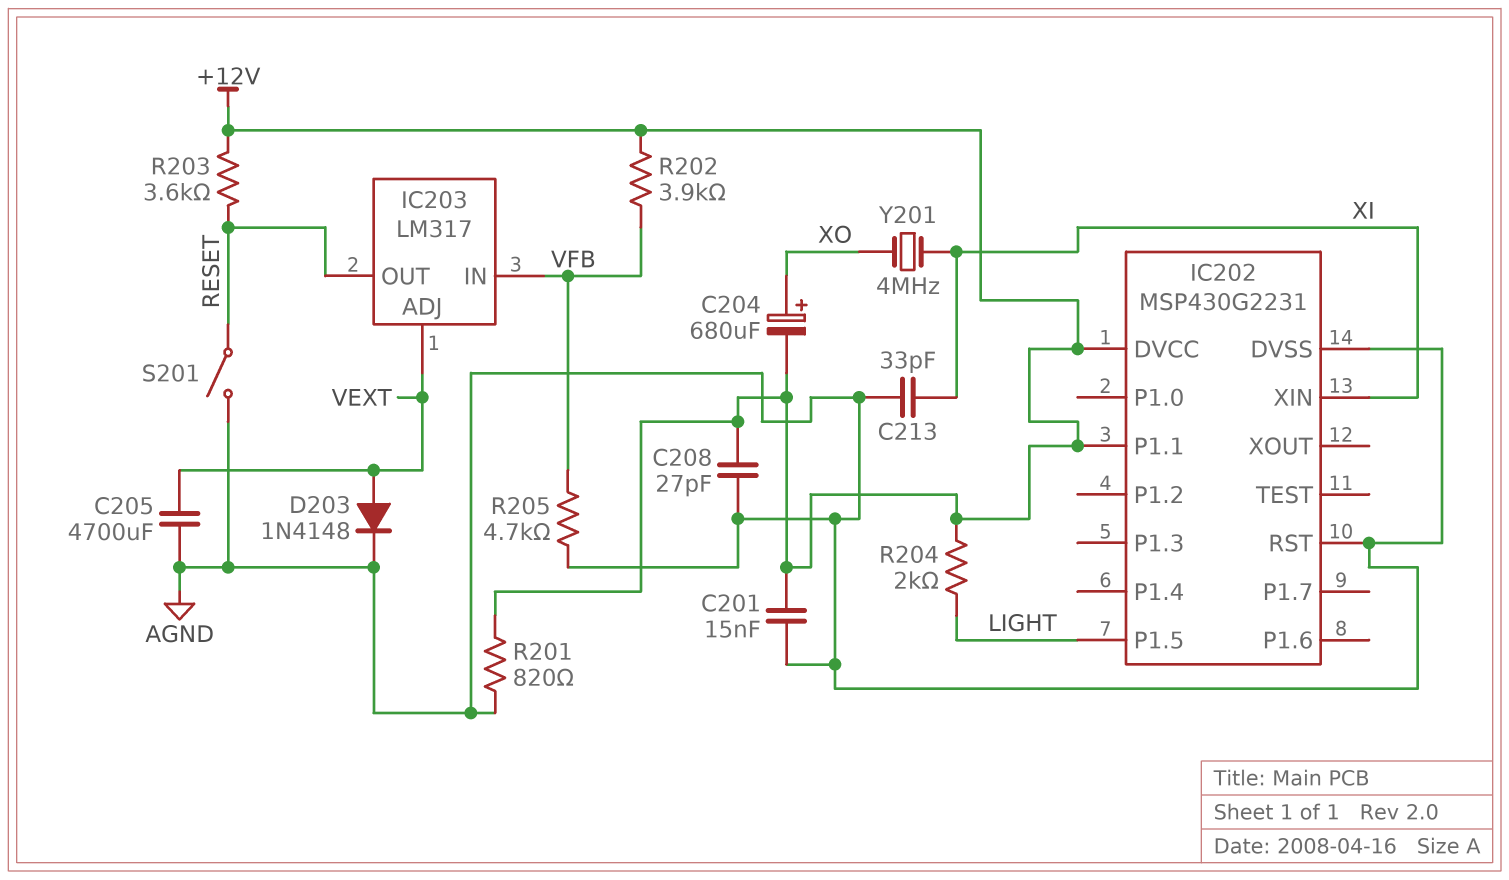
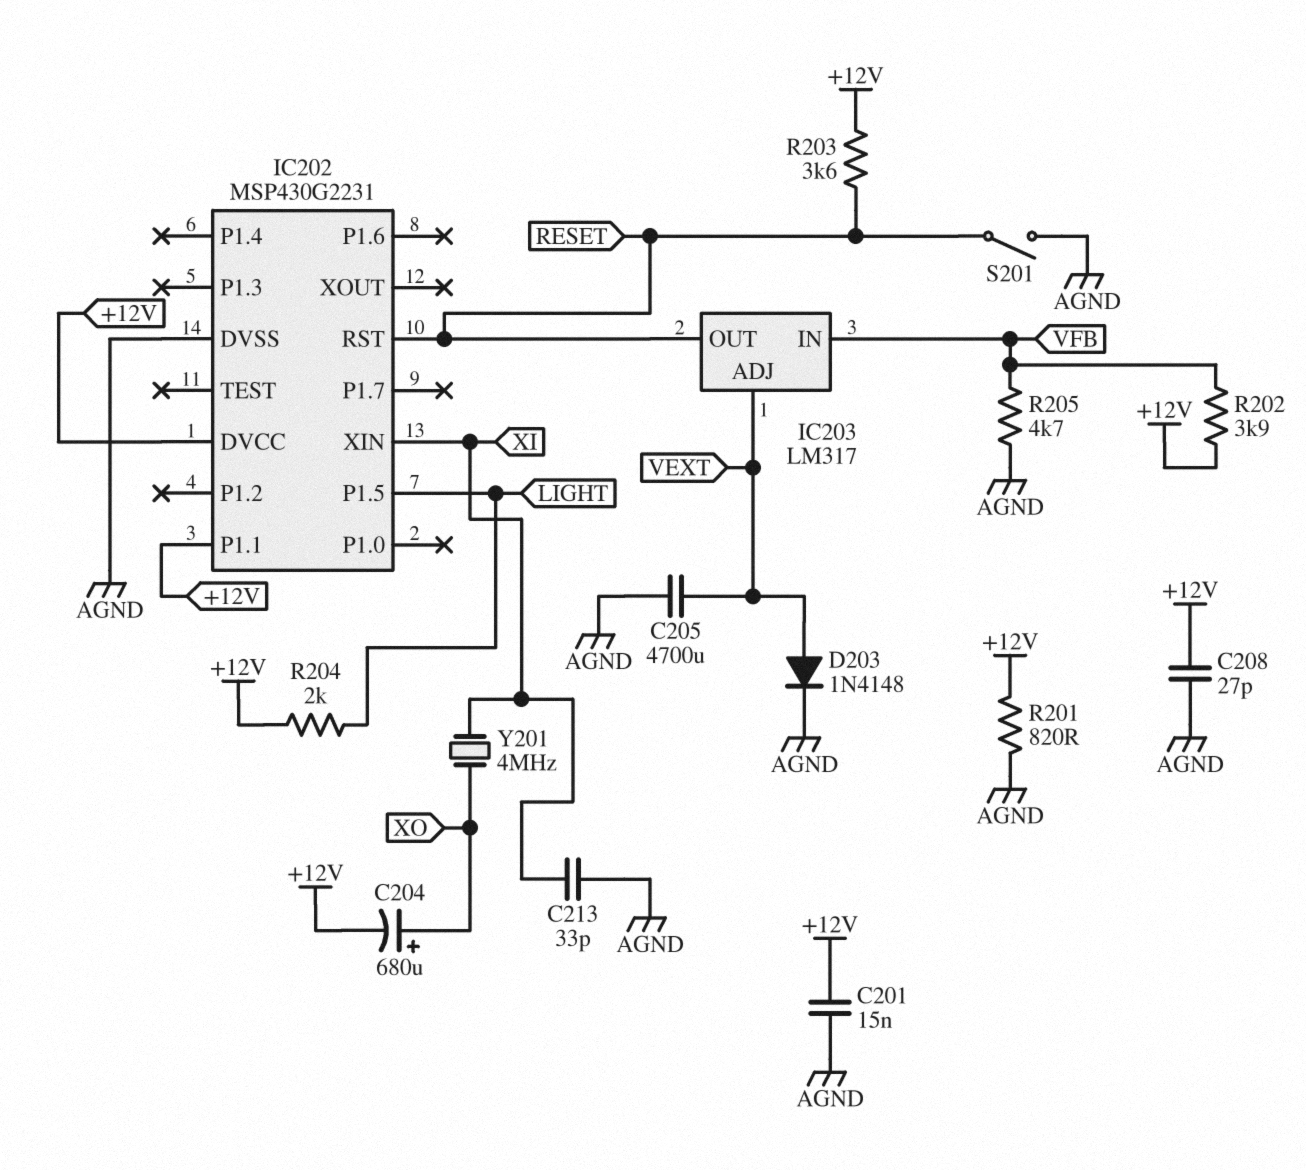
IC202 pin RST: AGND -> RESET

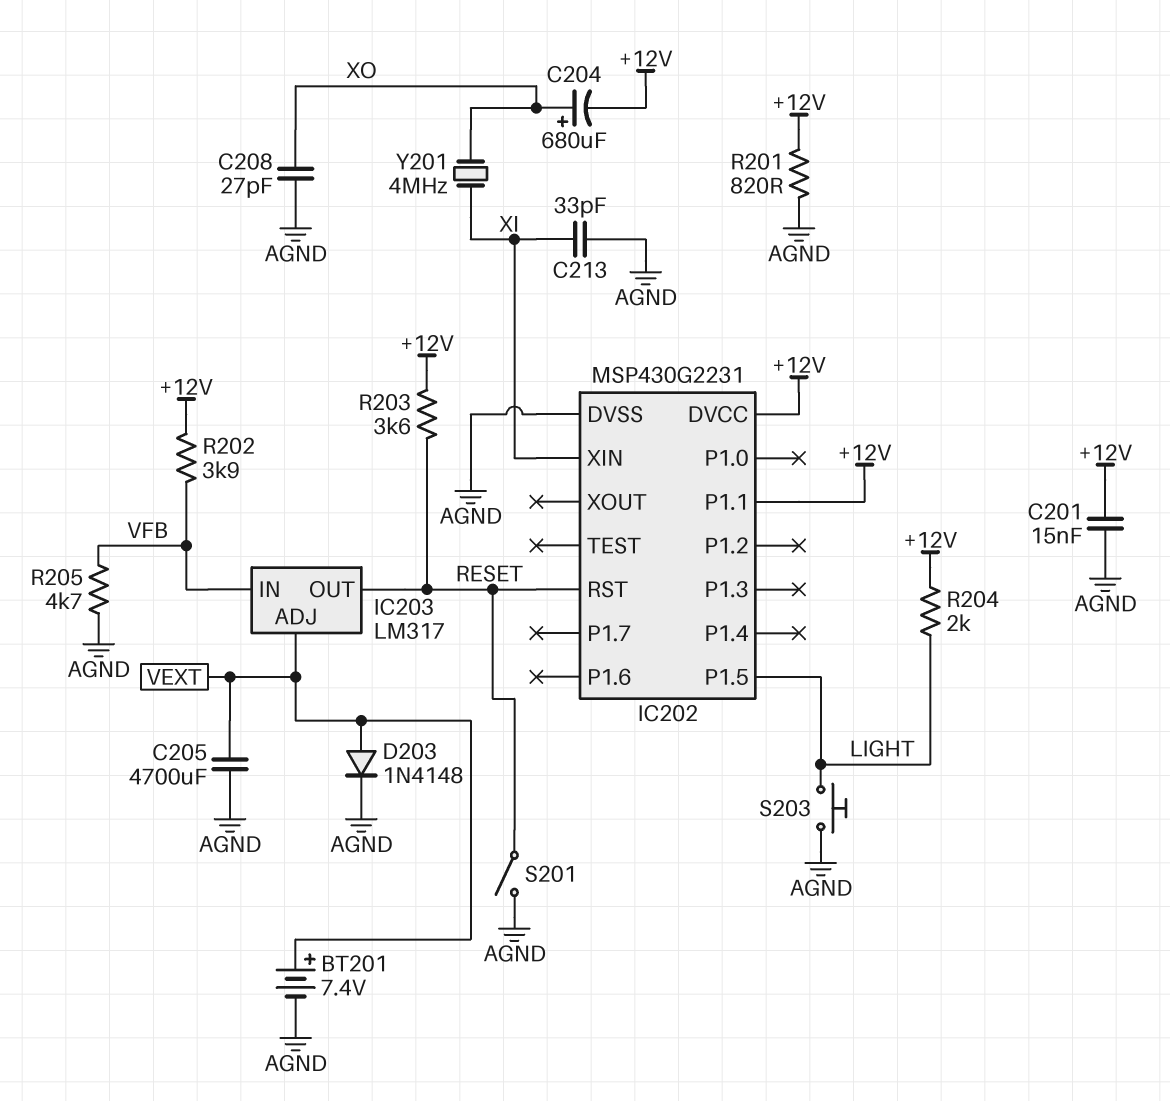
BT201: none -> 7.4V (plus VEXT, minus AGND)
C208: 27pF (+12V, AGND) -> 27pF (AGND, XO)
S203: none -> button (AGND, LIGHT)

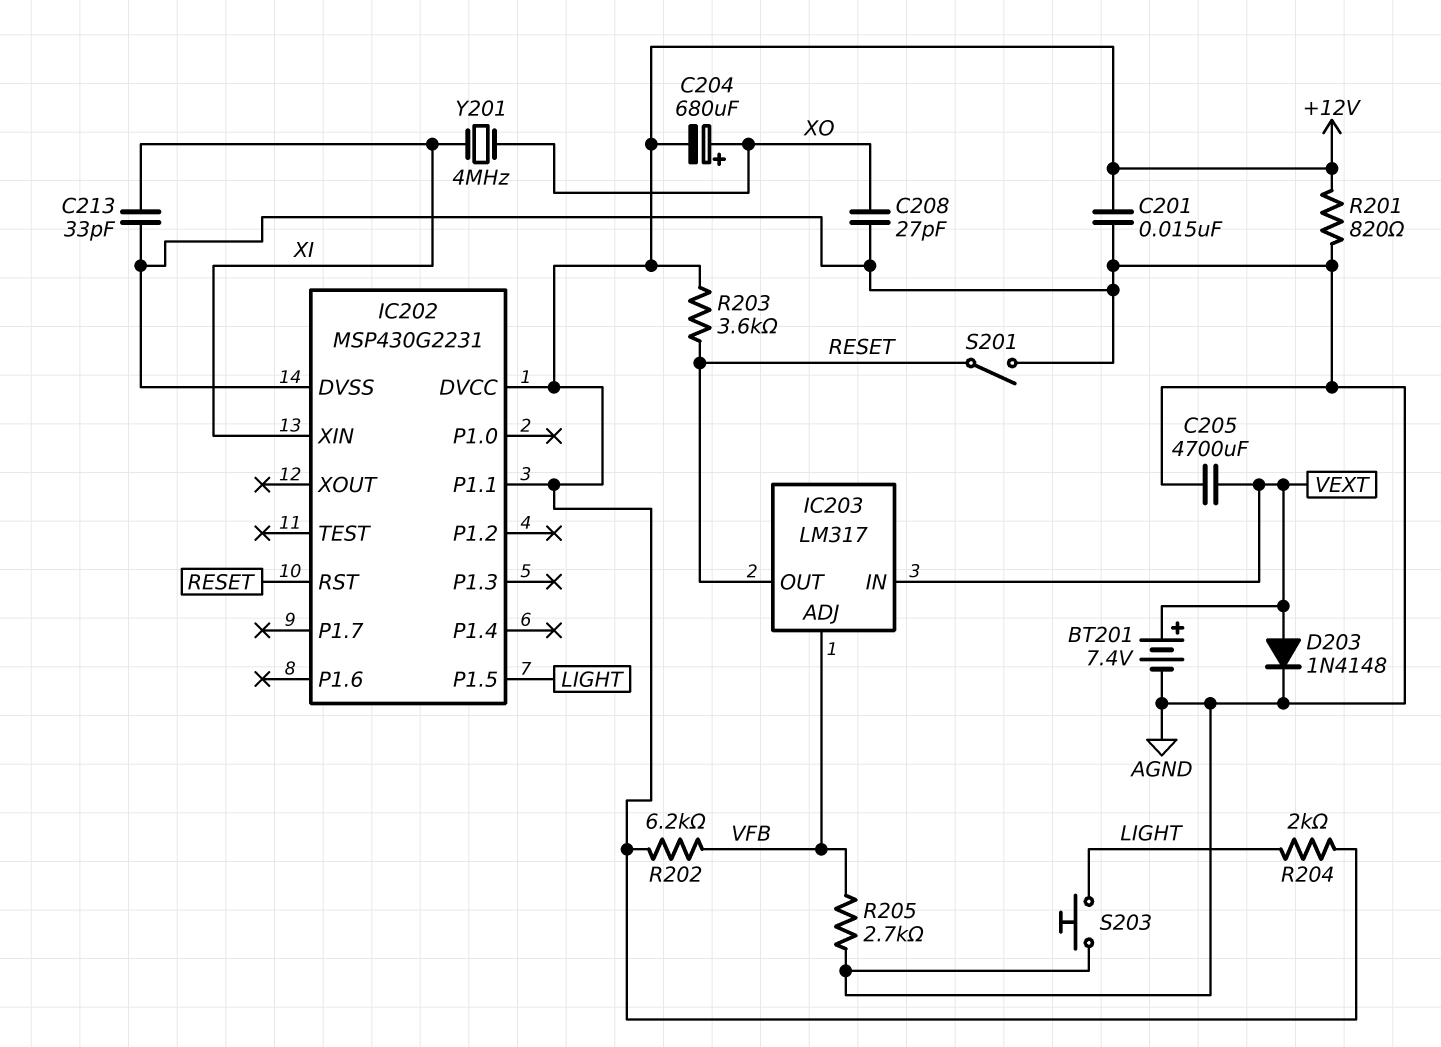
IC203 pin ADJ: VEXT -> VFB
IC203 pin IN: VFB -> VEXT
R202: 3.9k (+12V, VFB) -> 6.2k (+12V, VFB)
R205: 4.7k (AGND, VFB) -> 2.7k (AGND, VFB)

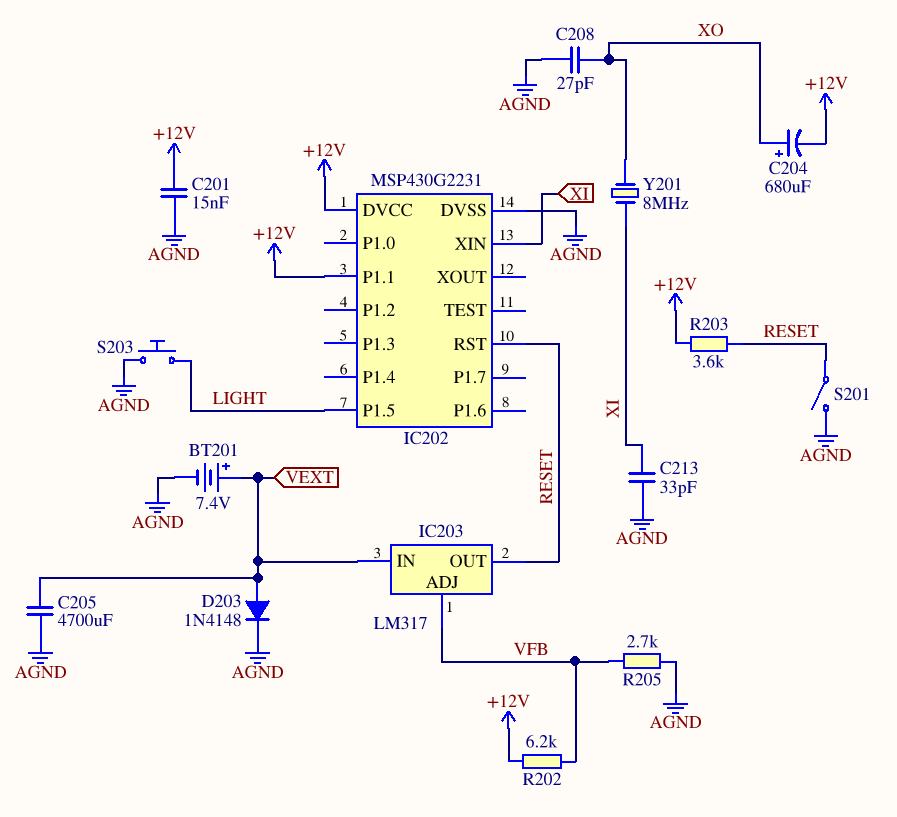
R201: 820 (+12V, AGND) -> none
R204: 2k (+12V, LIGHT) -> none
Y201: 4MHz (XI, XO) -> 8MHz (XI, XO)

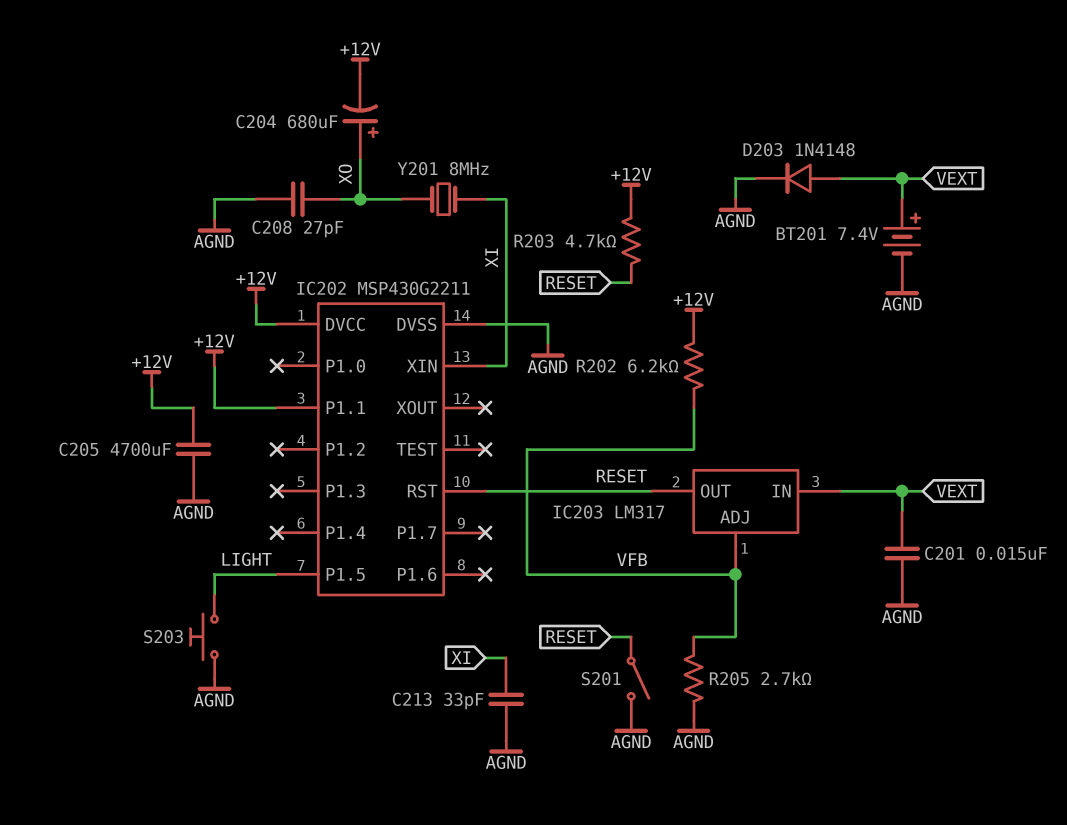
C201: 15nF (+12V, AGND) -> 15nF (AGND, VEXT)
C205: 4700uF (AGND, VEXT) -> 4700uF (+12V, AGND)
IC202: MSP430G2231 -> MSP430G2211
R203: 3.6k (+12V, RESET) -> 4.7k (+12V, RESET)

